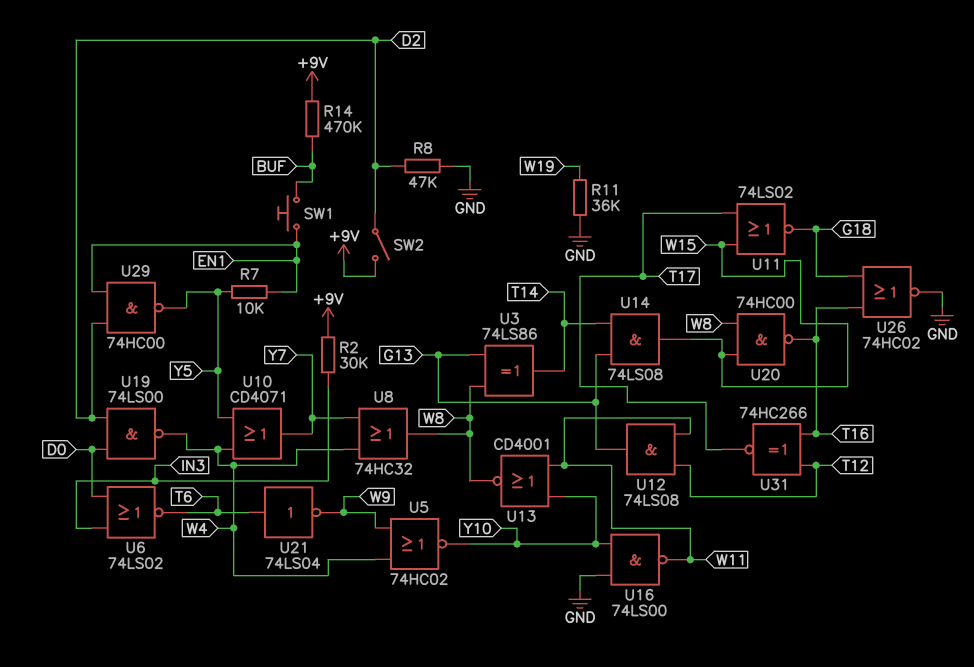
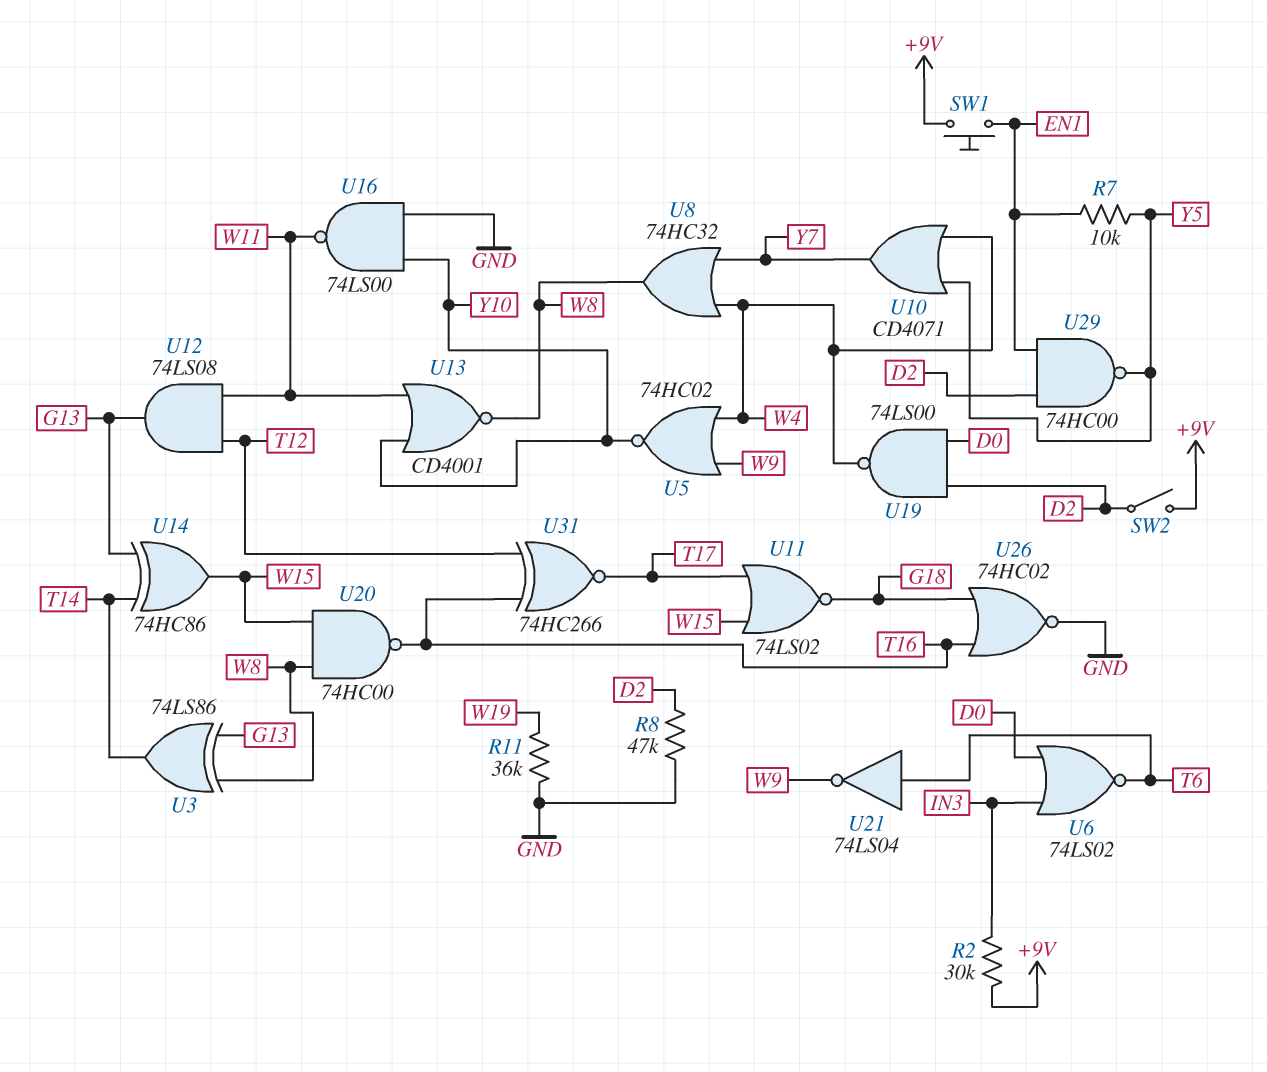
R14: 470k (+9V, BUF) -> none
SW1: button (BUF, EN1) -> button (+9V, EN1)
U14: AND 74LS08 (in G13, in T14, out W15) -> XOR 74HC86 (in G13, in T14, out W15)

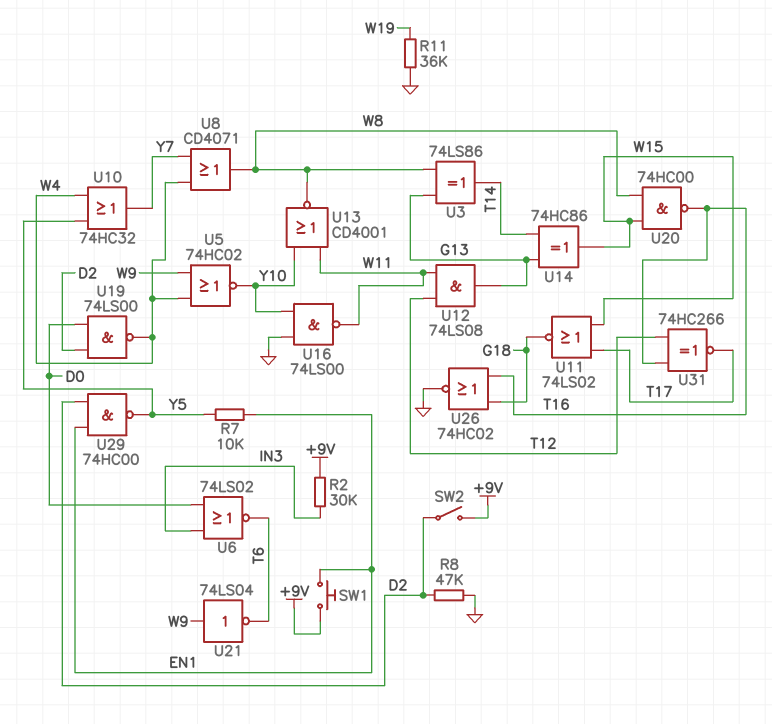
U8: OR 74HC32 (in W4, in Y7, out W8) -> OR CD4071 (in W4, in Y7, out W8)
U10: OR CD4071 (in W4, in Y5, out Y7) -> OR 74HC32 (in W4, in Y5, out Y7)
U21: NOT 74LS04 (in T6, out W9) -> NOT 74LS04 (in W9, out T6)

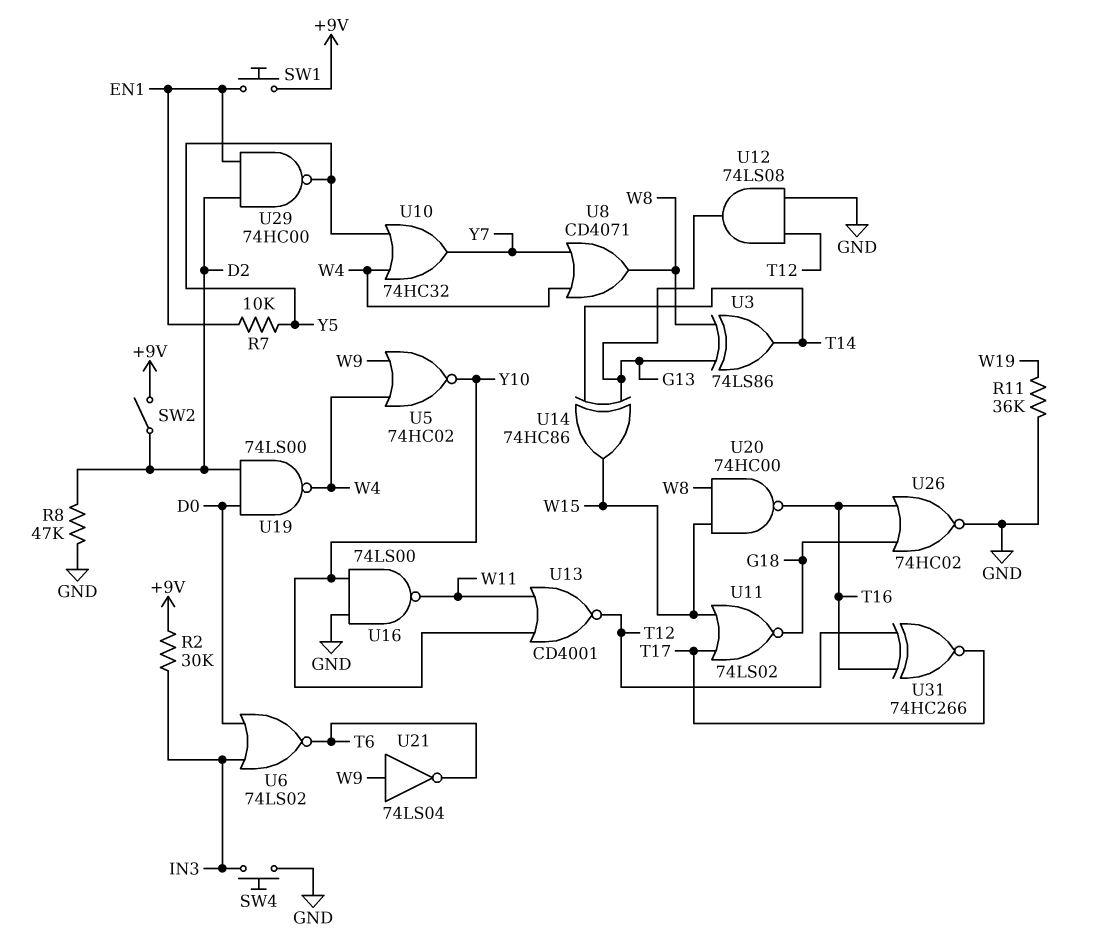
SW4: none -> button (GND, IN3)
U12: AND 74LS08 (in T12, in W11, out G13) -> AND 74LS08 (in GND, in T12, out G13)
U13: NOR CD4001 (in W11, in Y10, out W8) -> NOR CD4001 (in W11, in Y10, out T12)

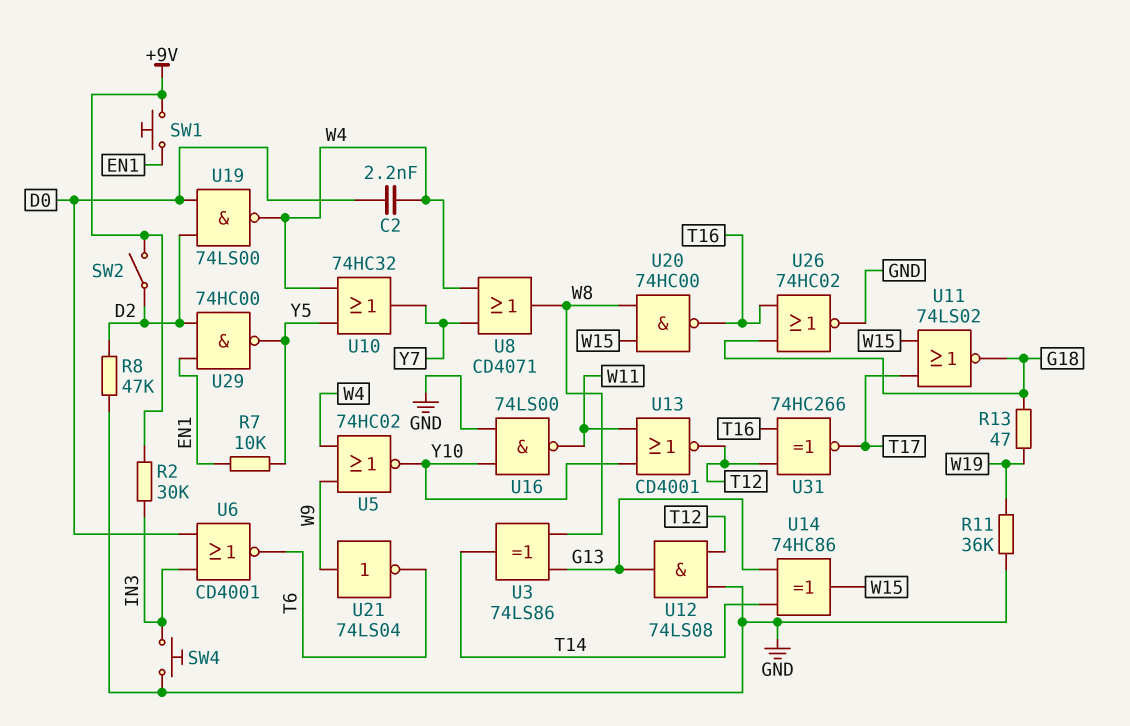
C2: none -> 2.2nF (D0, W4)
R13: none -> 47 (G18, W19)
U6: NOR 74LS02 (in D0, in IN3, out T6) -> NOR CD4001 (in D0, in IN3, out T6)

